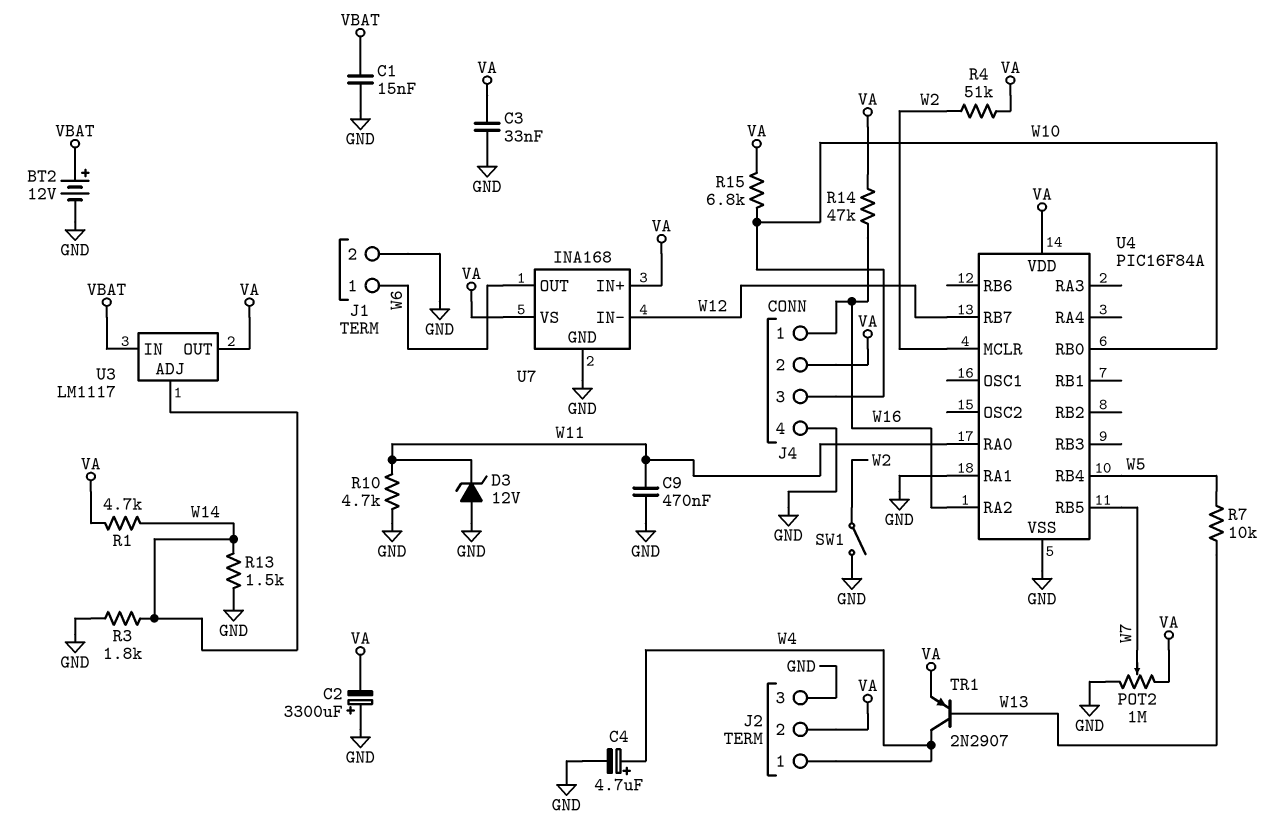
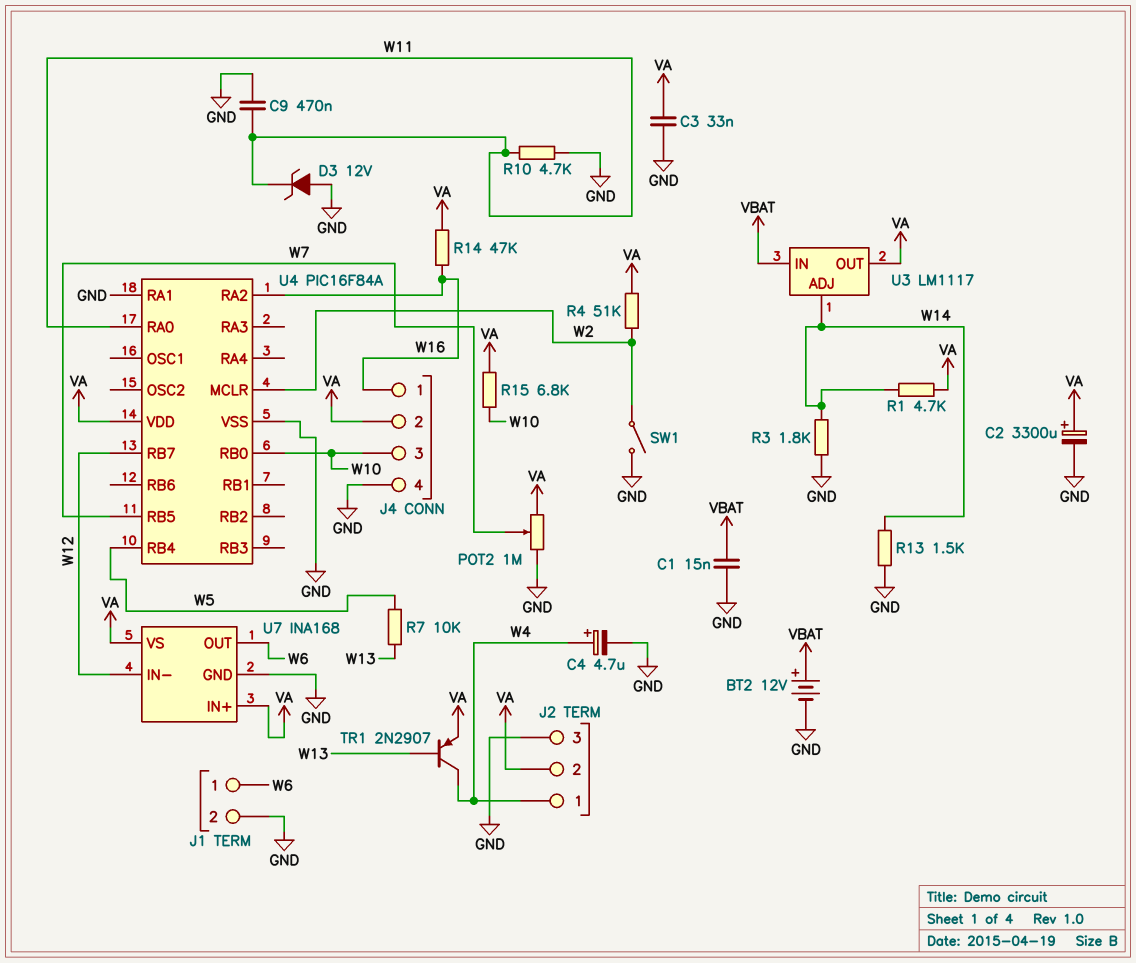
C2: 3300uF (plus GND, minus VA) -> 3300uF (plus VA, minus GND)

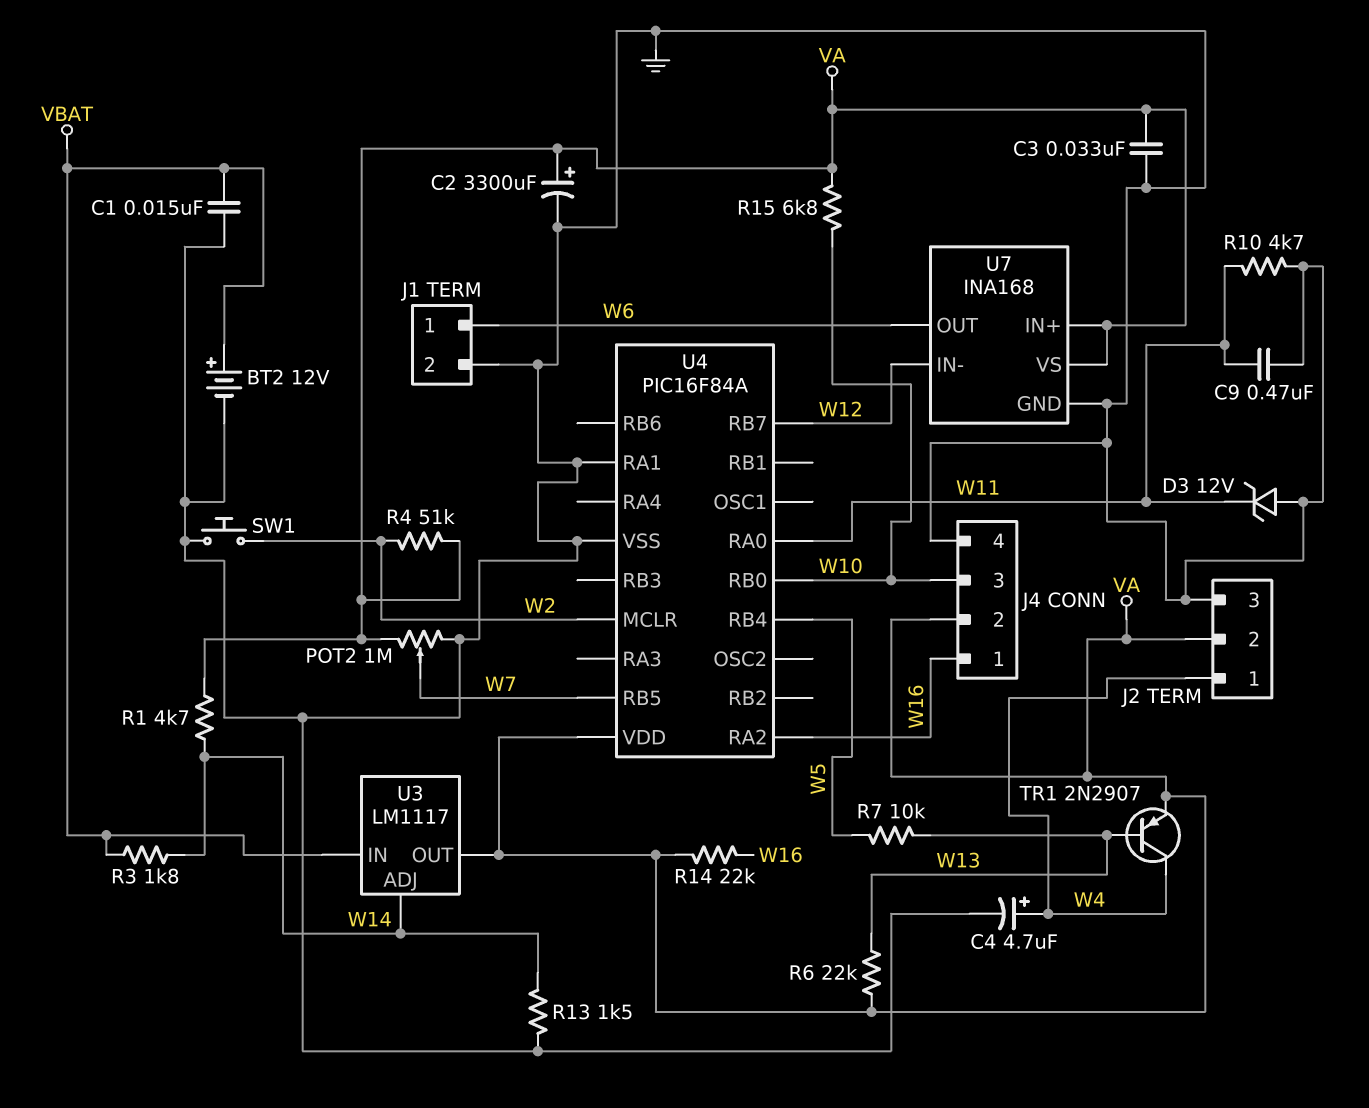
R3: 1.8k (GND, W14) -> 1.8k (VBAT, W14)
R6: none -> 22k (VA, W13)
R14: 47k (VA, W16) -> 22k (VA, W16)
SW1: switch (GND, W2) -> button (GND, W2)

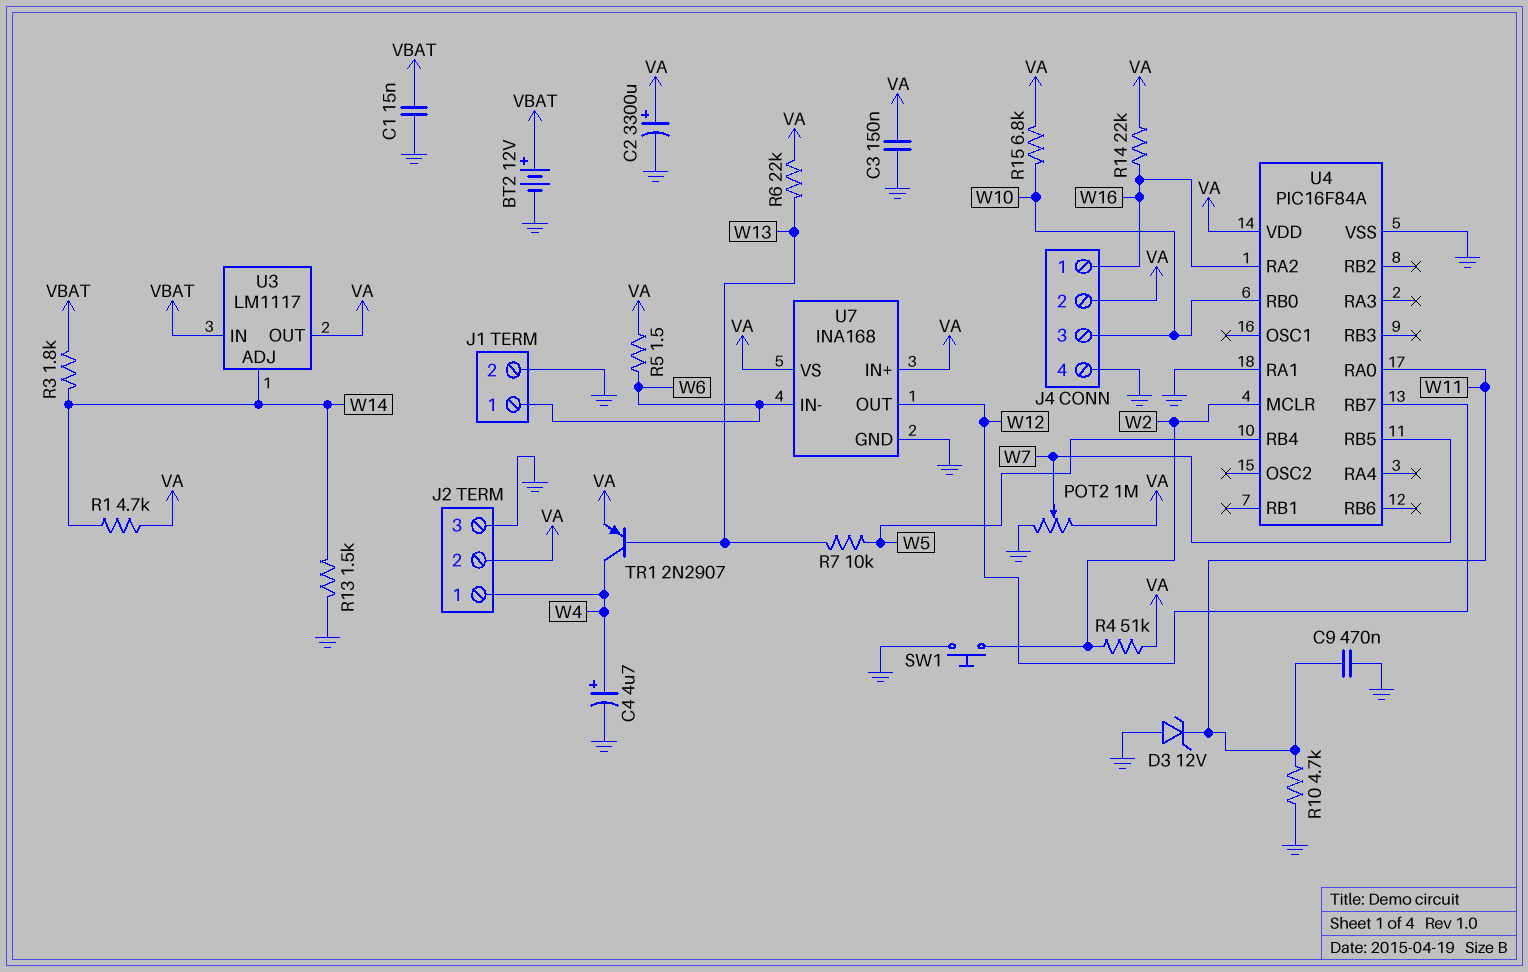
C3: 33nF (GND, VA) -> 150nF (GND, VA)
R5: none -> 1.5 (VA, W6)
U7 pin IN-: W12 -> W6
U7 pin OUT: W6 -> W12

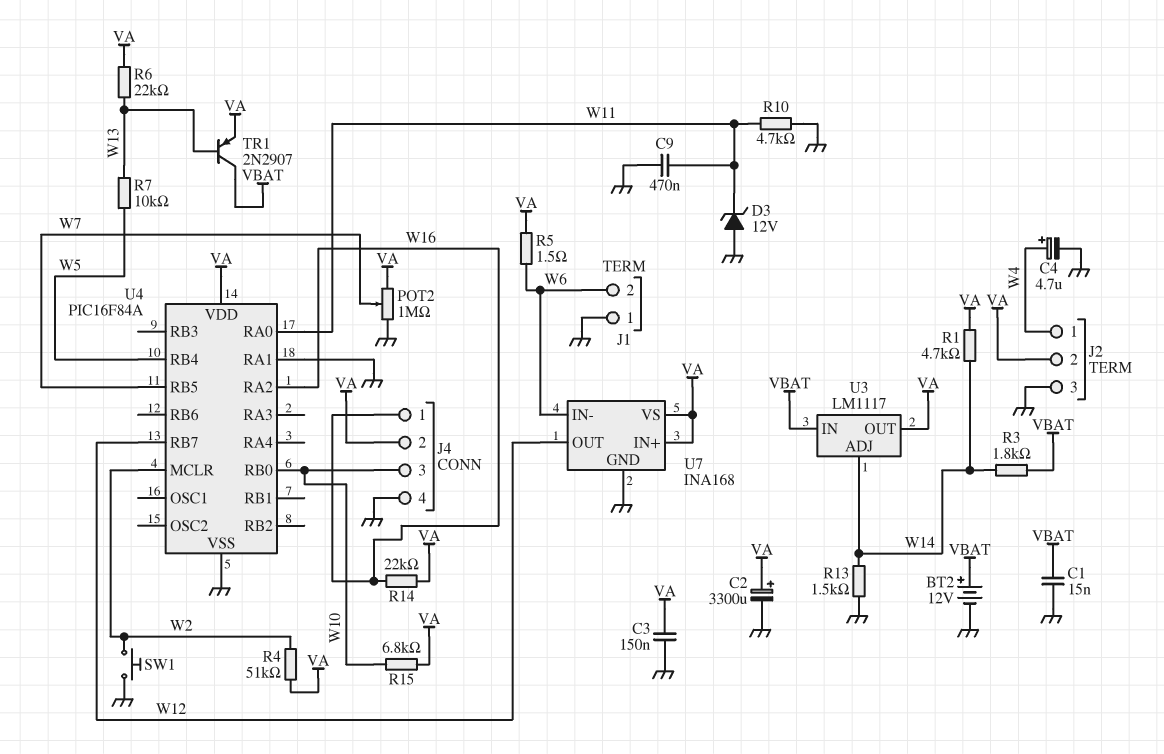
J1 pin 1: W6 -> GND
J1 pin 2: GND -> W6
TR1: PNP 2N2907 (B W13, C W4, E VA) -> PNP 2N2907 (B W13, C VBAT, E VA)

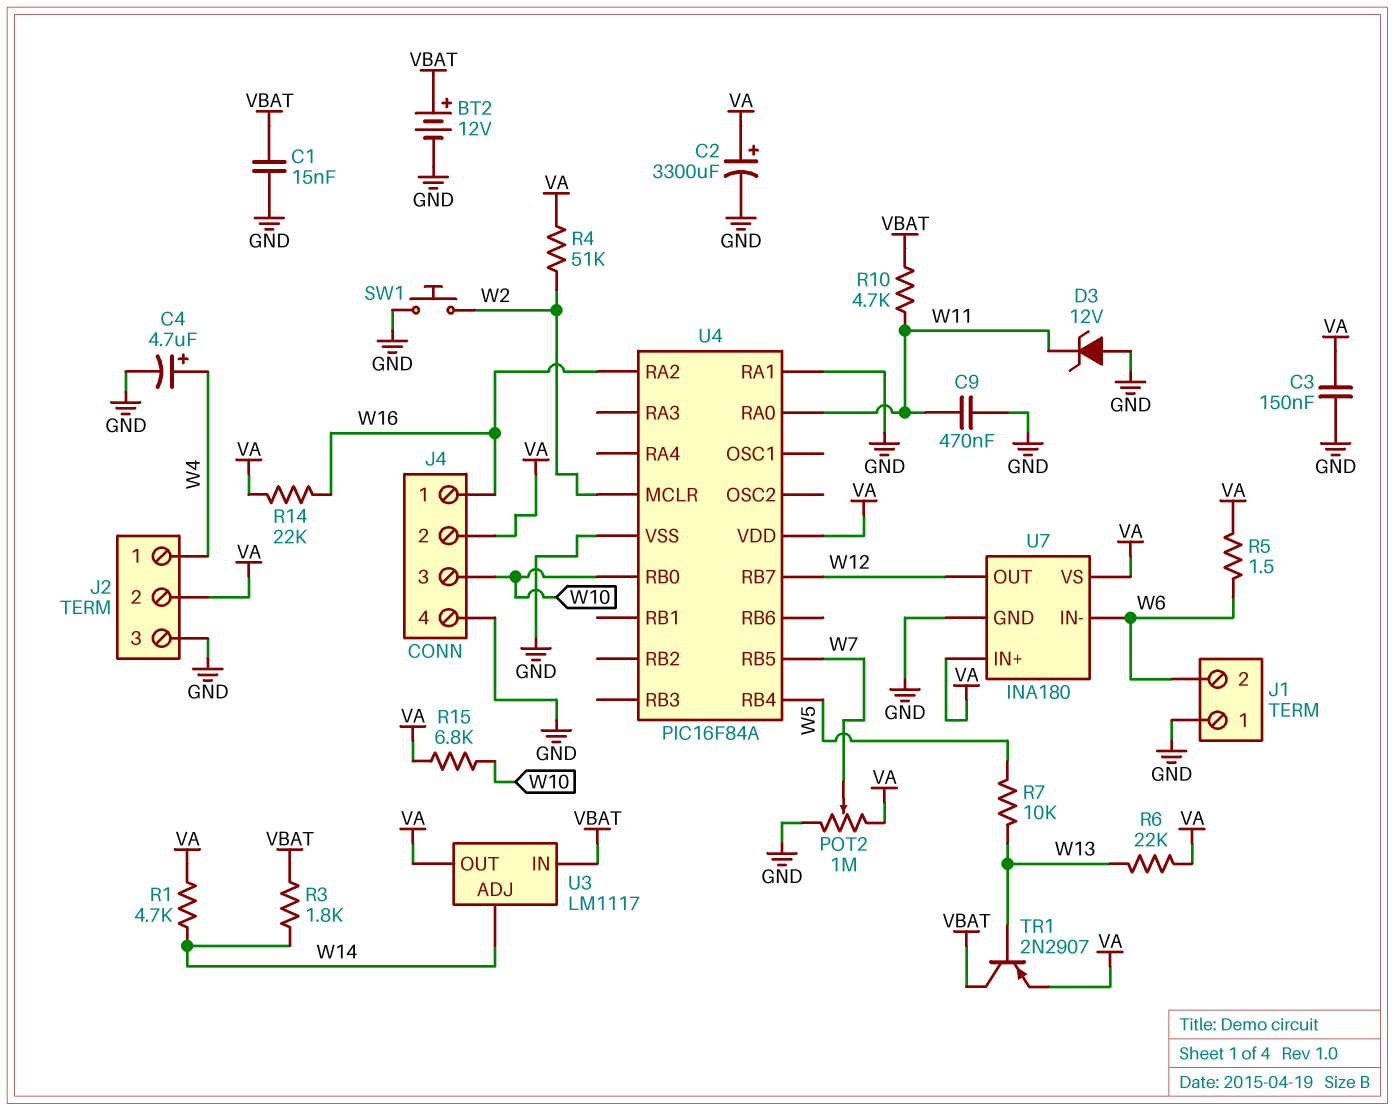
R10: 4.7k (GND, W11) -> 4.7k (VBAT, W11)
R13: 1.5k (GND, W14) -> none
U7: INA168 -> INA180

